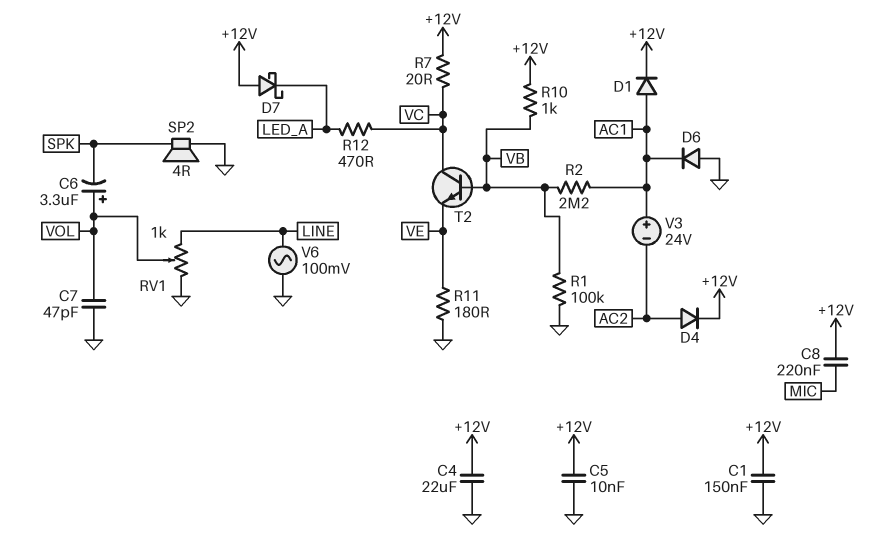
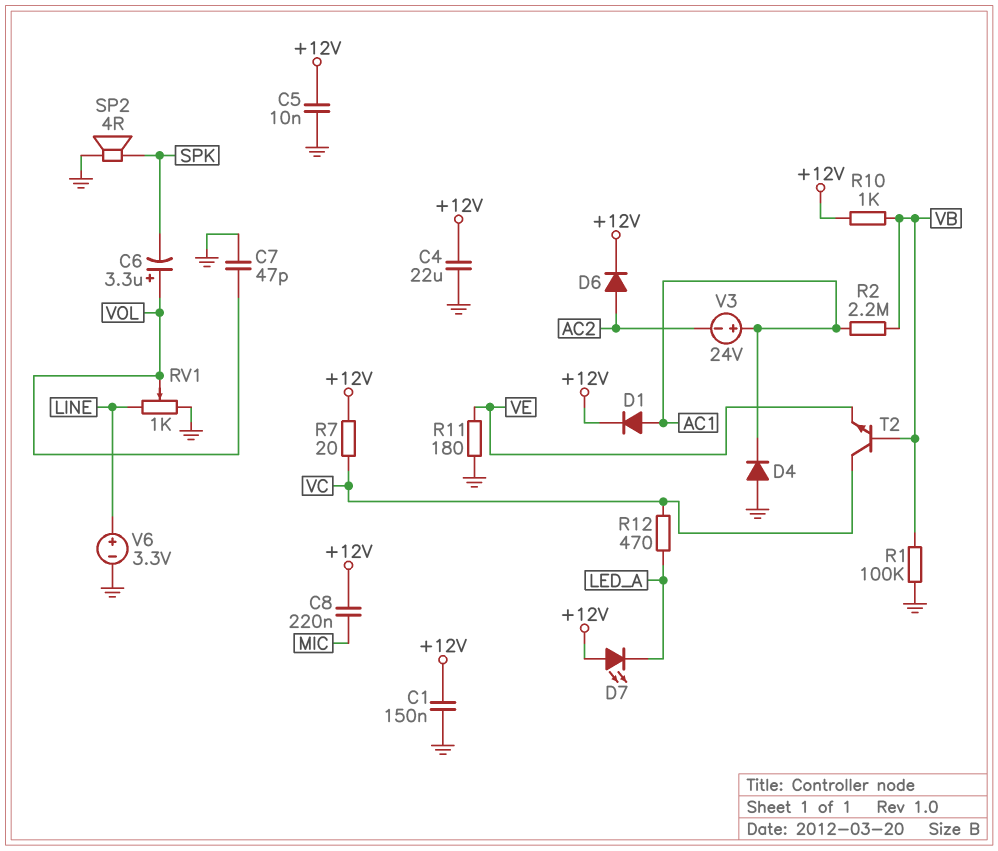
D4: diode (A AC2, K +12V) -> diode (A GND, K AC1)
D6: diode (A GND, K AC1) -> diode (A AC2, K +12V)
D7: schottky (A +12V, K LED_A) -> LED (A +12V, K LED_A)
V6: AC 100mV (GND, LINE) -> 3.3V (plus LINE, minus GND)

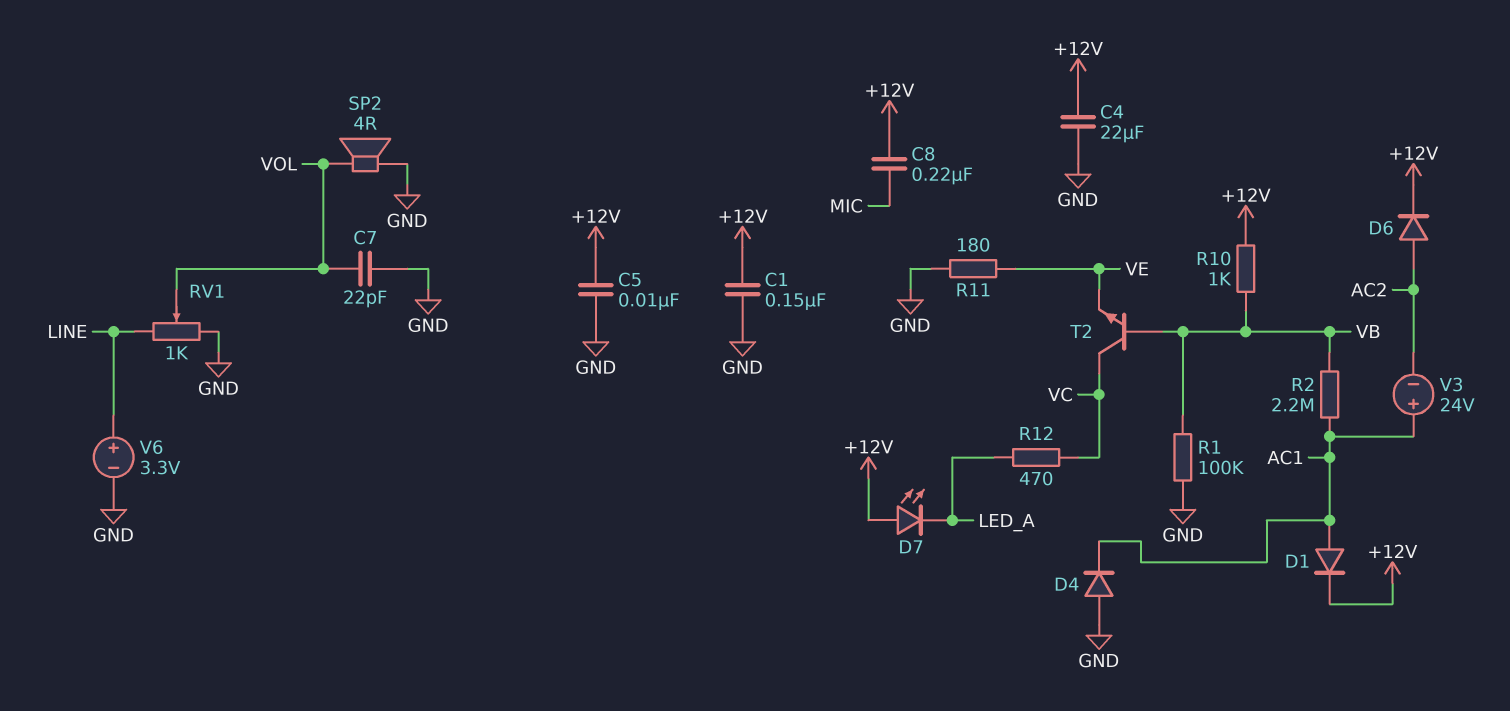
C6: 3.3uF (plus VOL, minus SPK) -> none
C7: 47pF (GND, VOL) -> 22pF (GND, VOL)
R7: 20 (+12V, VC) -> none
SP2: speaker 4R (GND, SPK) -> speaker 4R (GND, VOL)

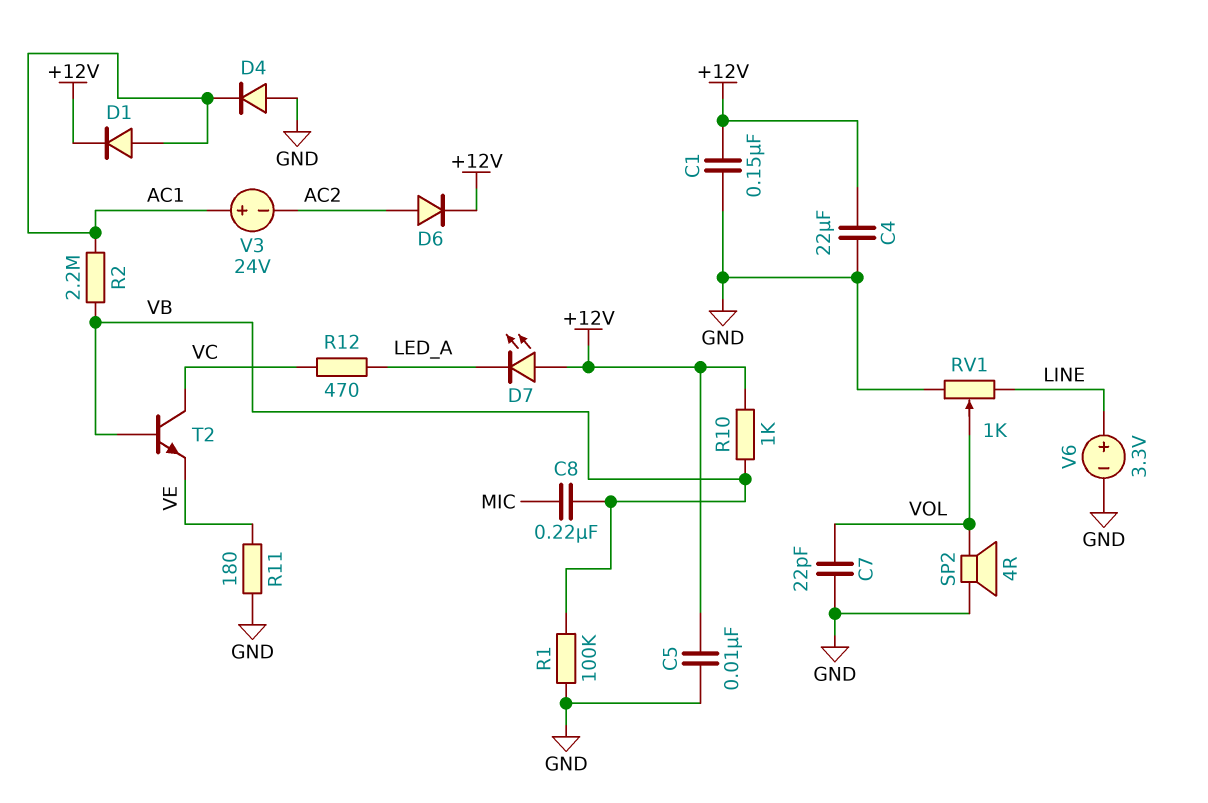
C8: 220nF (+12V, MIC) -> 220nF (MIC, VB)

